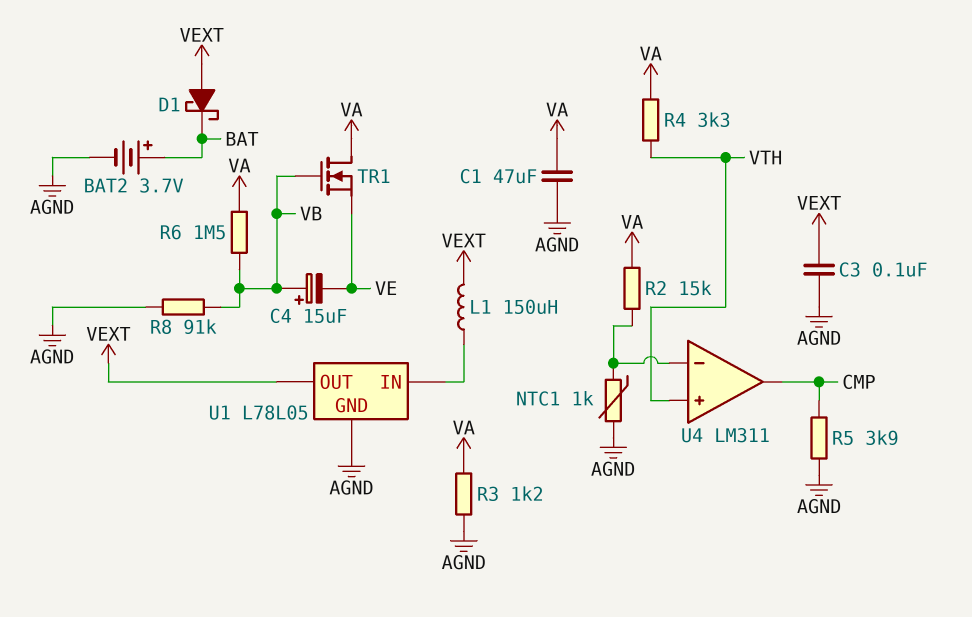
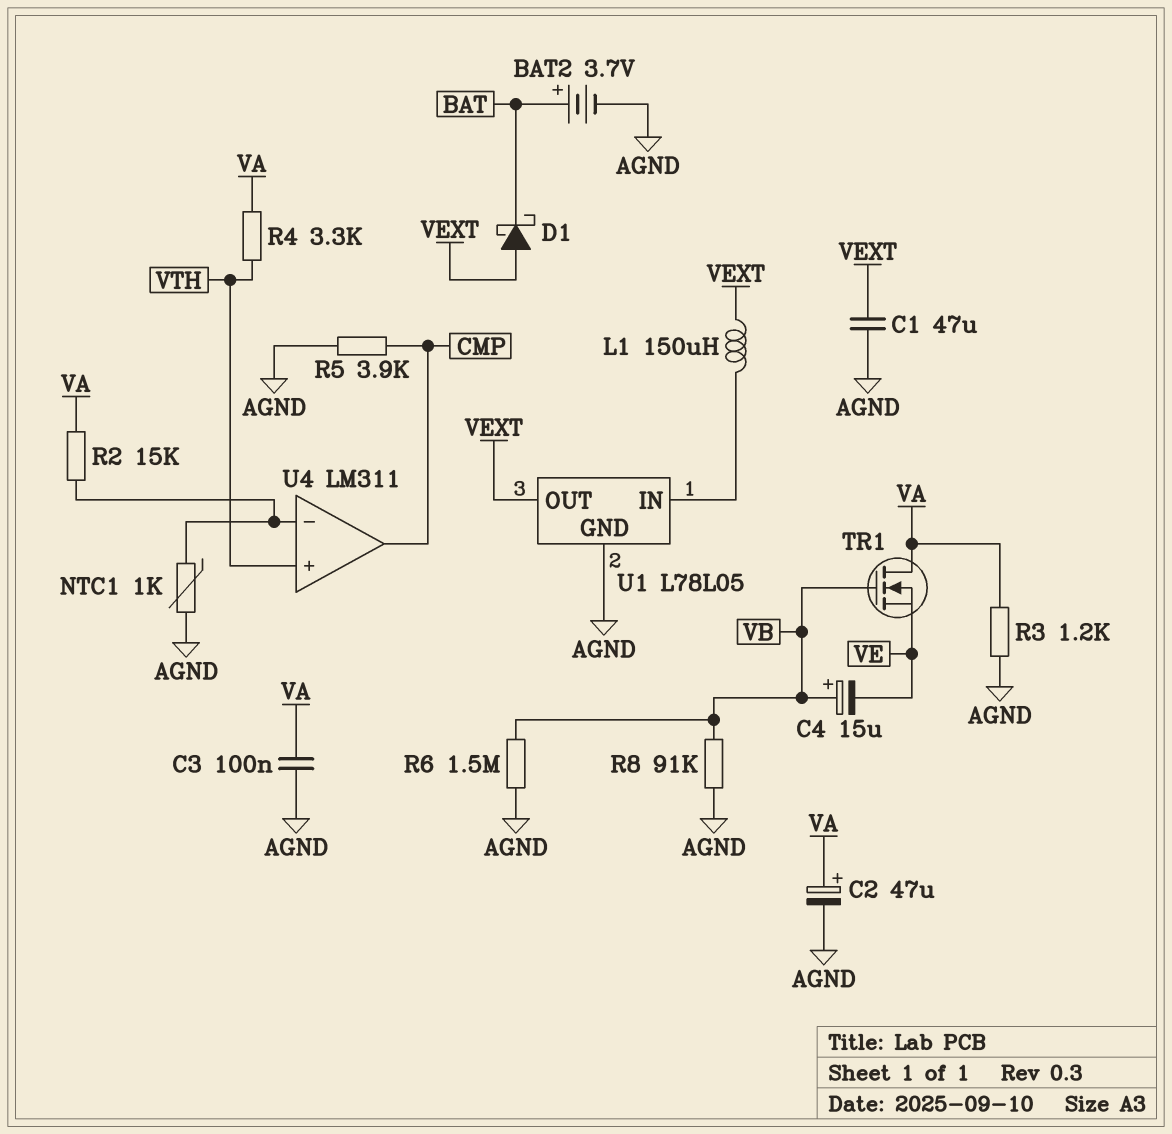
C1: 47uF (AGND, VA) -> 47uF (AGND, VEXT)
C2: none -> 47uF (plus VA, minus AGND)
C3: 100nF (AGND, VEXT) -> 100nF (AGND, VA)
R6: 1.5M (VA, VB) -> 1.5M (AGND, VB)

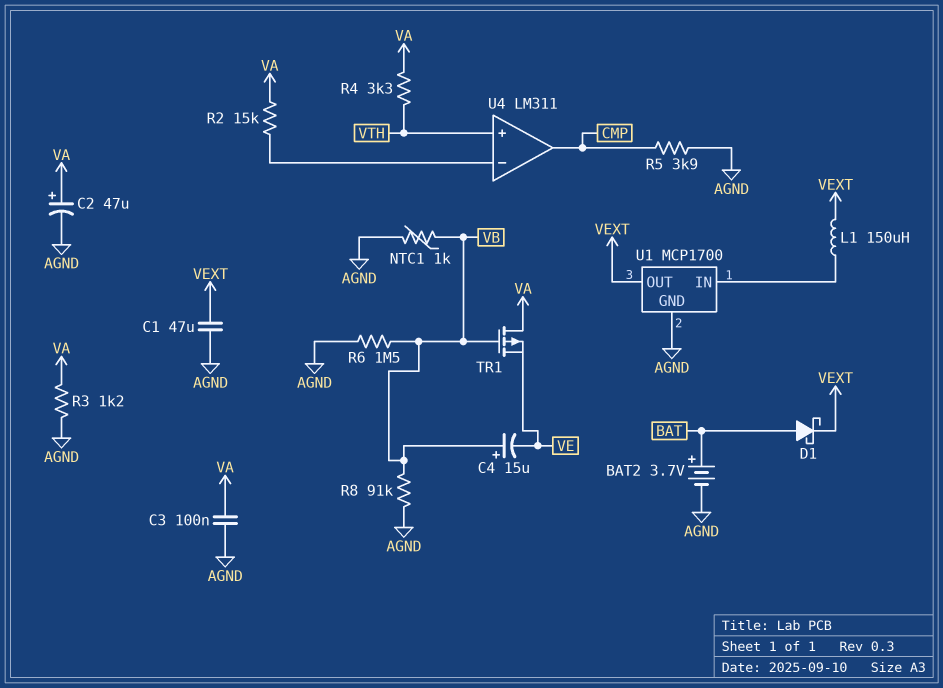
D1: schottky (A VEXT, K BAT) -> schottky (A BAT, K VEXT)
NTC1: 1k (AGND, U4/in-) -> 1k (AGND, VB)
TR1: NMOS (G VB, D VA, S VE) -> PMOS (G VB, D VA, S VE)
U1: L78L05 -> MCP1700

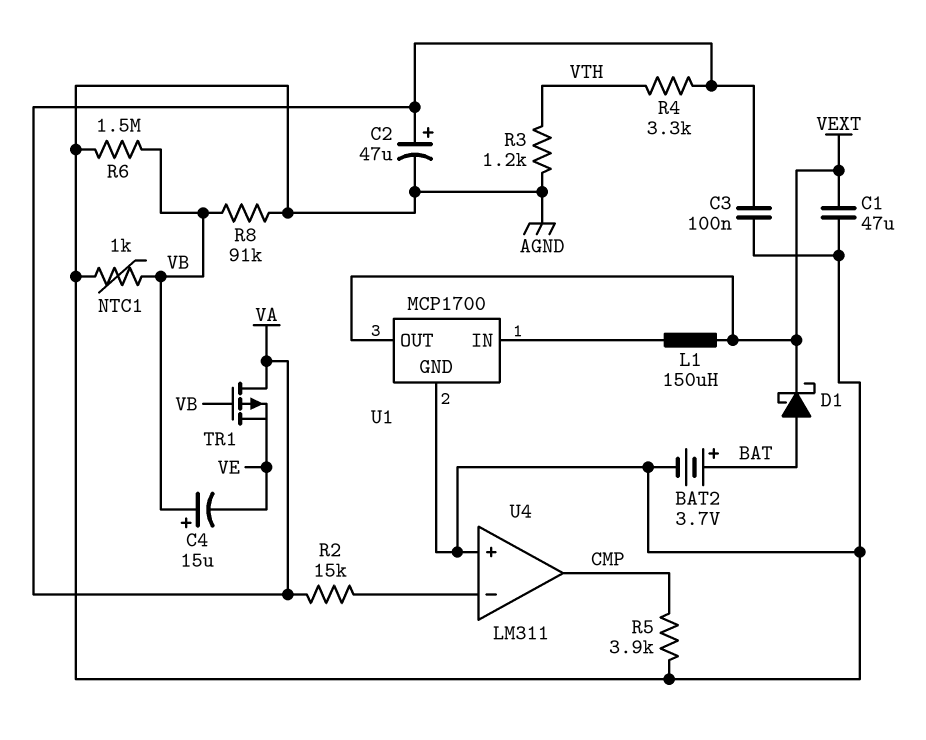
R3: 1.2k (AGND, VA) -> 1.2k (AGND, VTH)
U4 pin in+: VTH -> AGND

